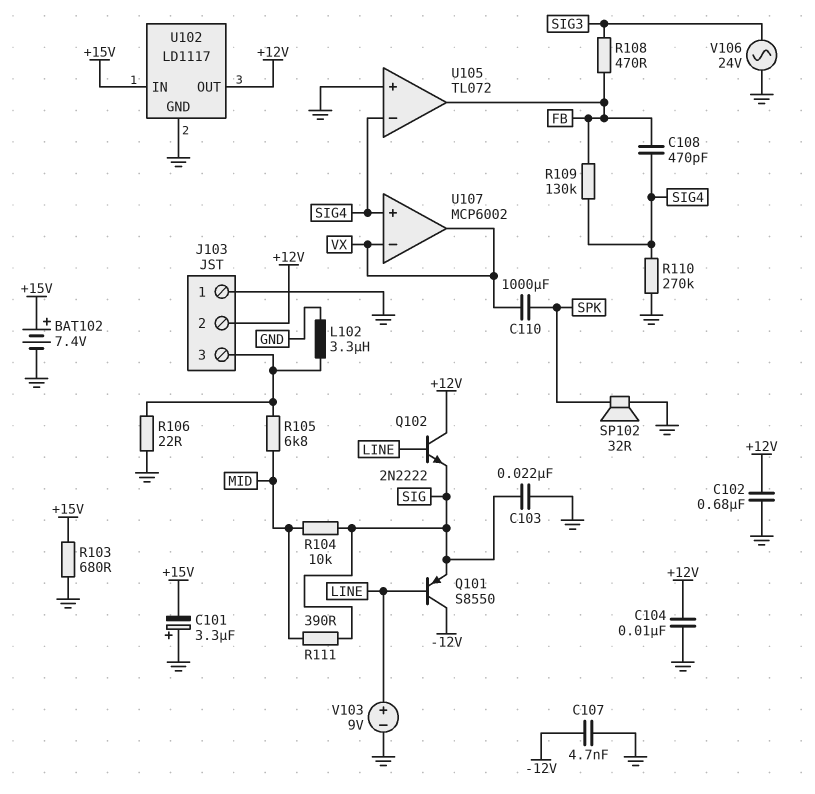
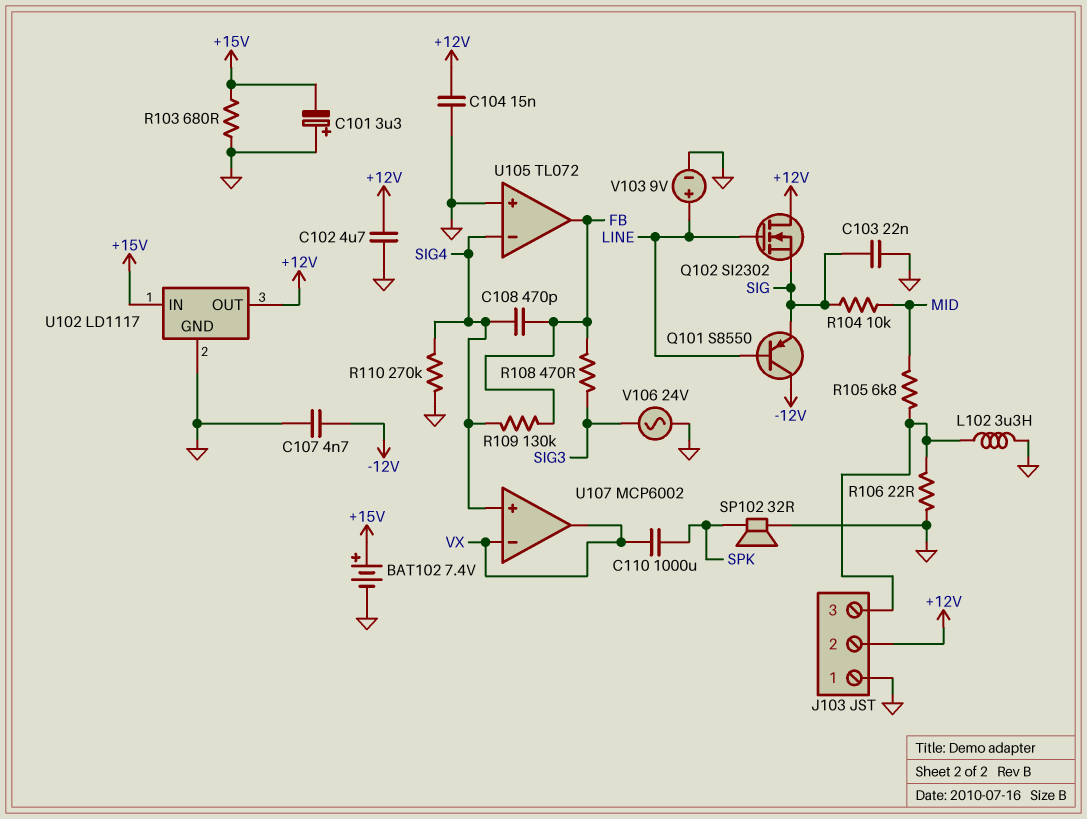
C102: 680nF (+12V, GND) -> 4.7uF (+12V, GND)
C104: 10nF (+12V, GND) -> 15nF (+12V, GND)
Q102: NPN 2N2222 (B LINE, C +12V, E SIG) -> NMOS SI2302 (G LINE, D +12V, S SIG)
R111: 390 (MID, SIG) -> none

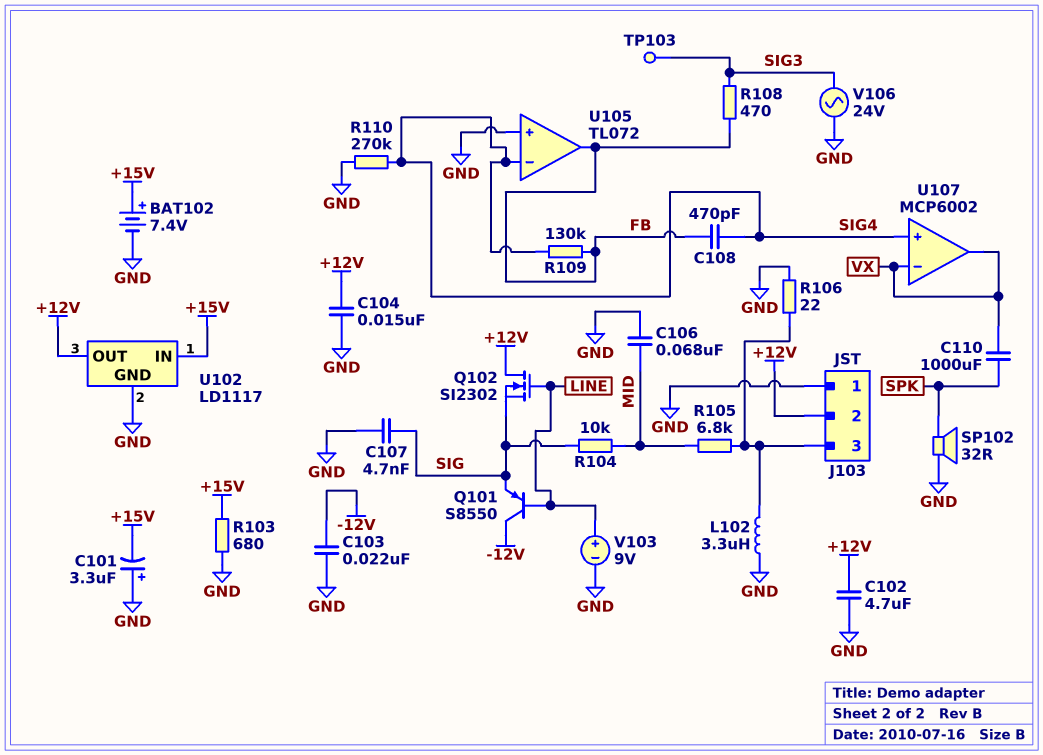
C103: 22nF (GND, SIG) -> 22nF (-12V, GND)
C106: none -> 68nF (GND, MID)
C107: 4.7nF (-12V, GND) -> 4.7nF (GND, SIG)
TP103: none -> test point (SIG3)

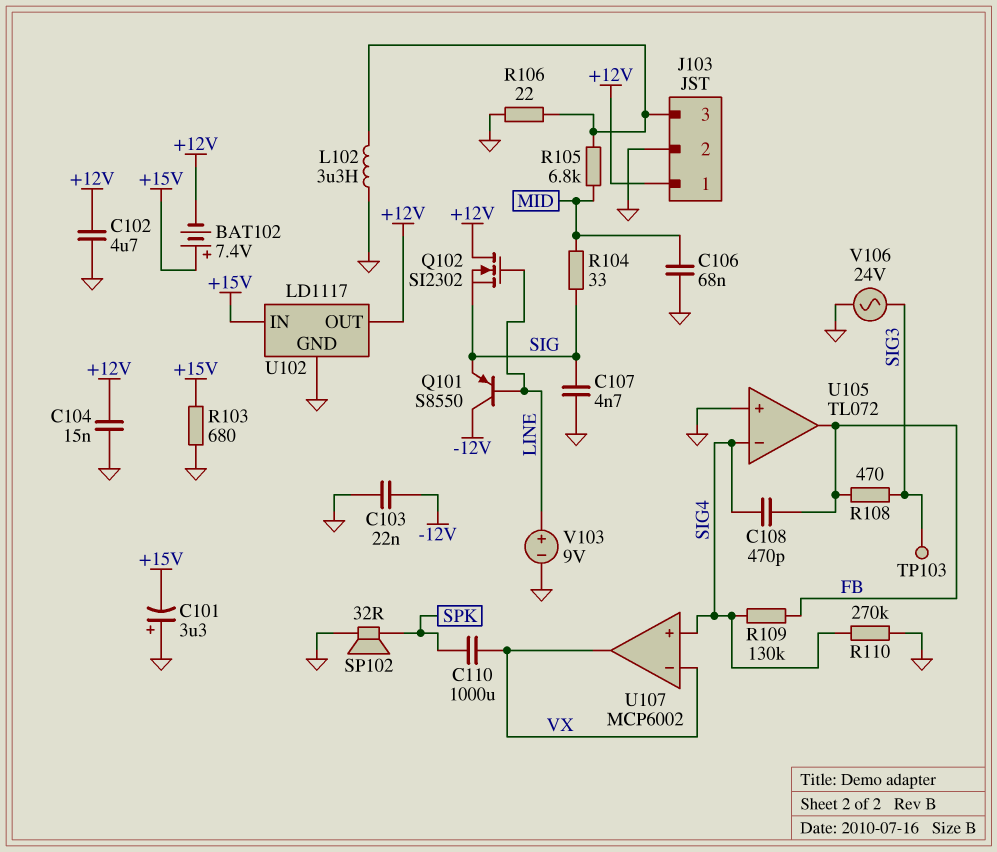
BAT102: 7.4V (plus +15V, minus GND) -> 7.4V (plus +15V, minus +12V)
J103 pin 1: GND -> +12V
J103 pin 2: +12V -> GND
R104: 10k (MID, SIG) -> 33 (MID, SIG)

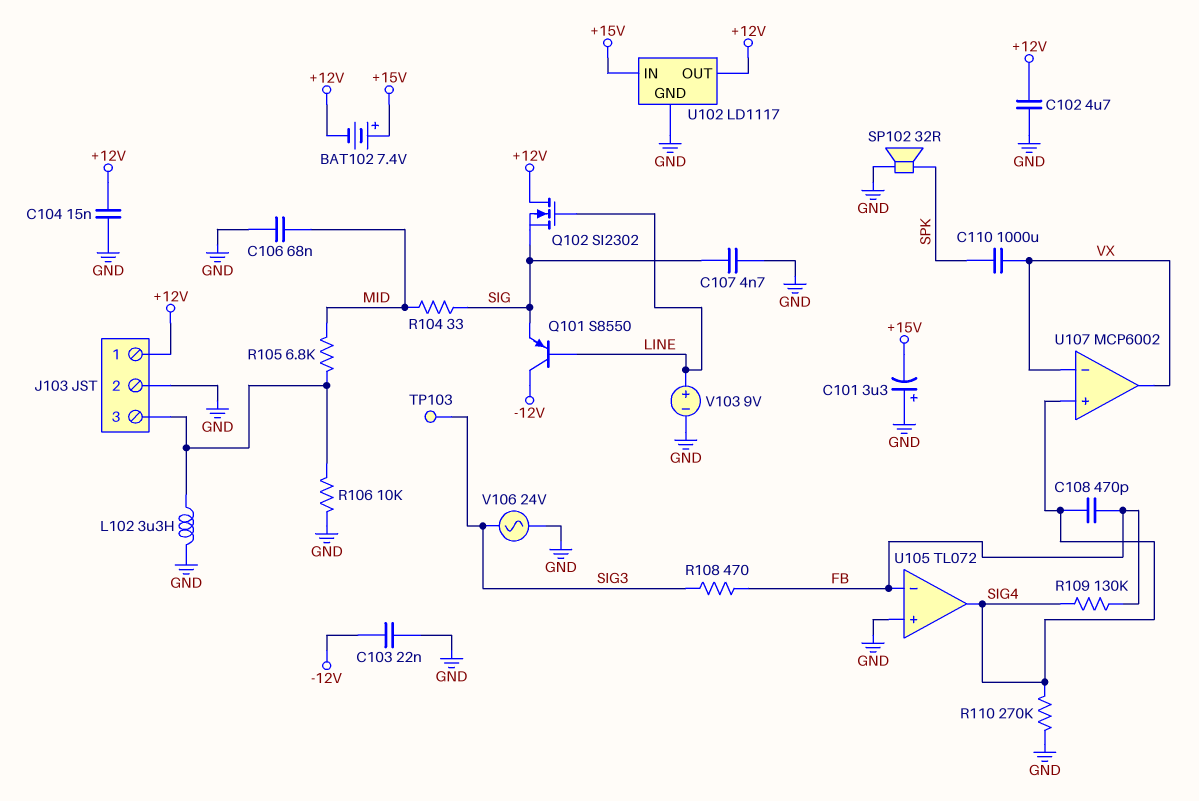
R103: 680 (+15V, GND) -> none
R106: 22 (GND, J103/3) -> 10k (GND, J103/3)
U105 pin in-: SIG4 -> FB
U105 pin out: FB -> SIG4

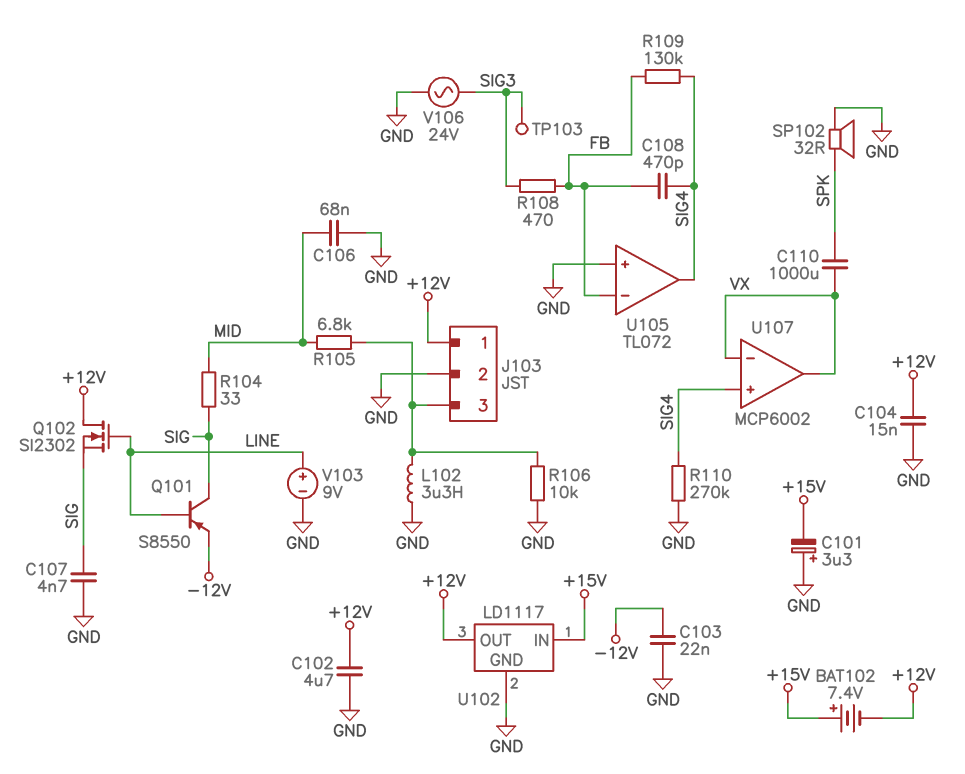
Q101: PNP S8550 (B LINE, C -12V, E SIG) -> PNP S8550 (B LINE, C SIG, E -12V)

